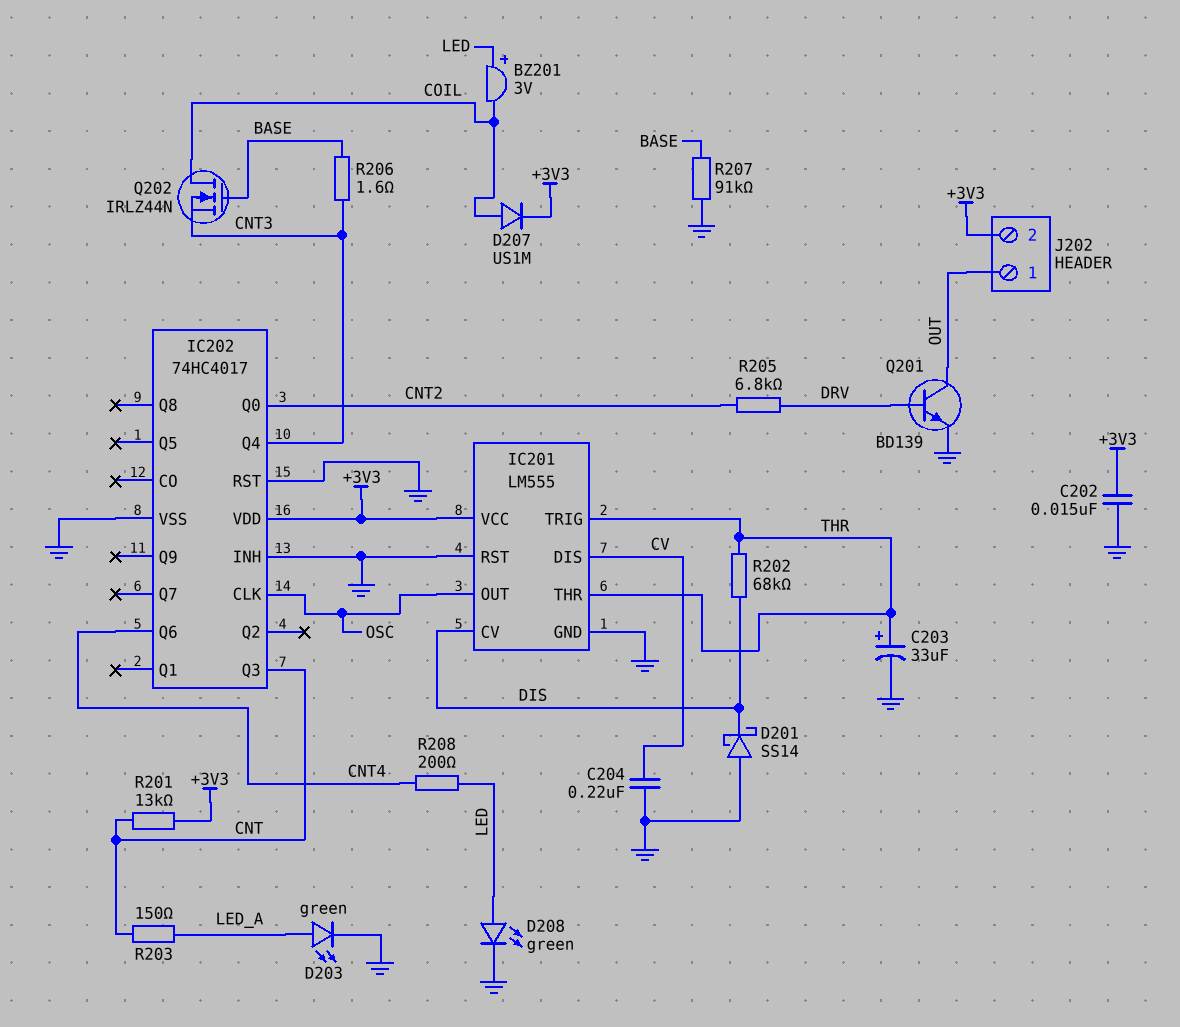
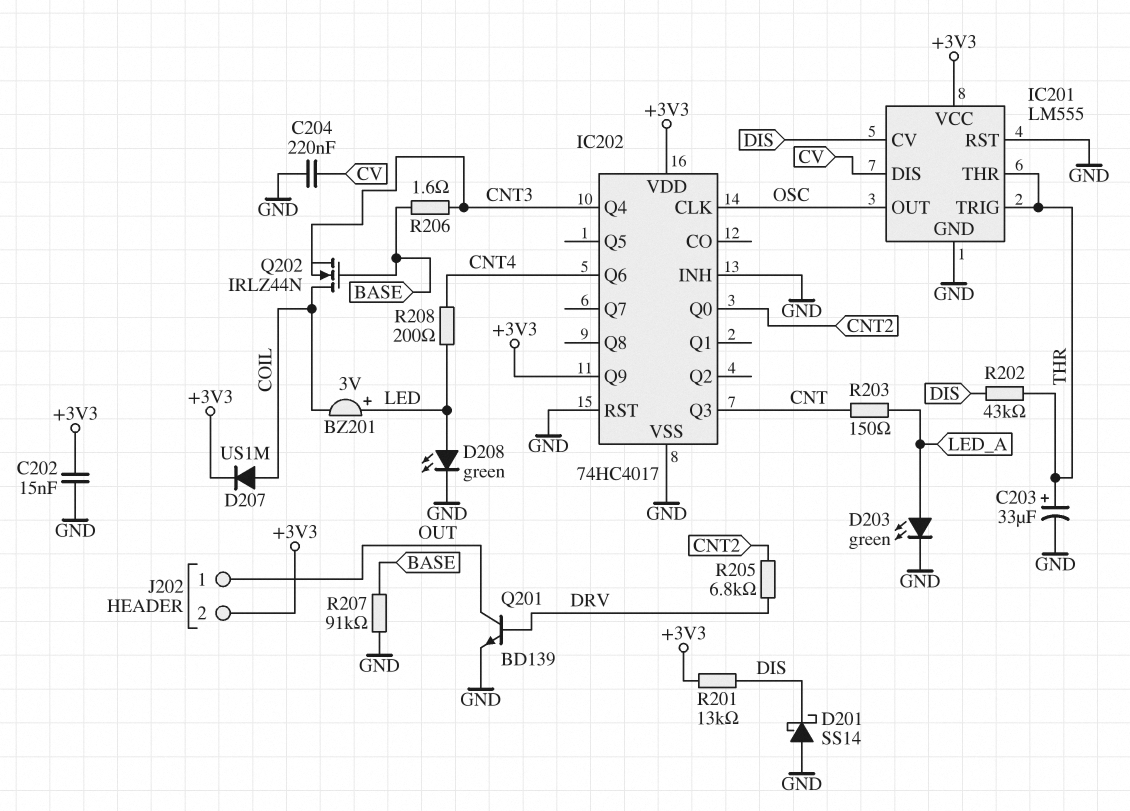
IC202 pin Q9: none -> +3V3
R201: 13k (+3V3, CNT) -> 13k (+3V3, DIS)
R202: 68k (DIS, THR) -> 43k (DIS, THR)

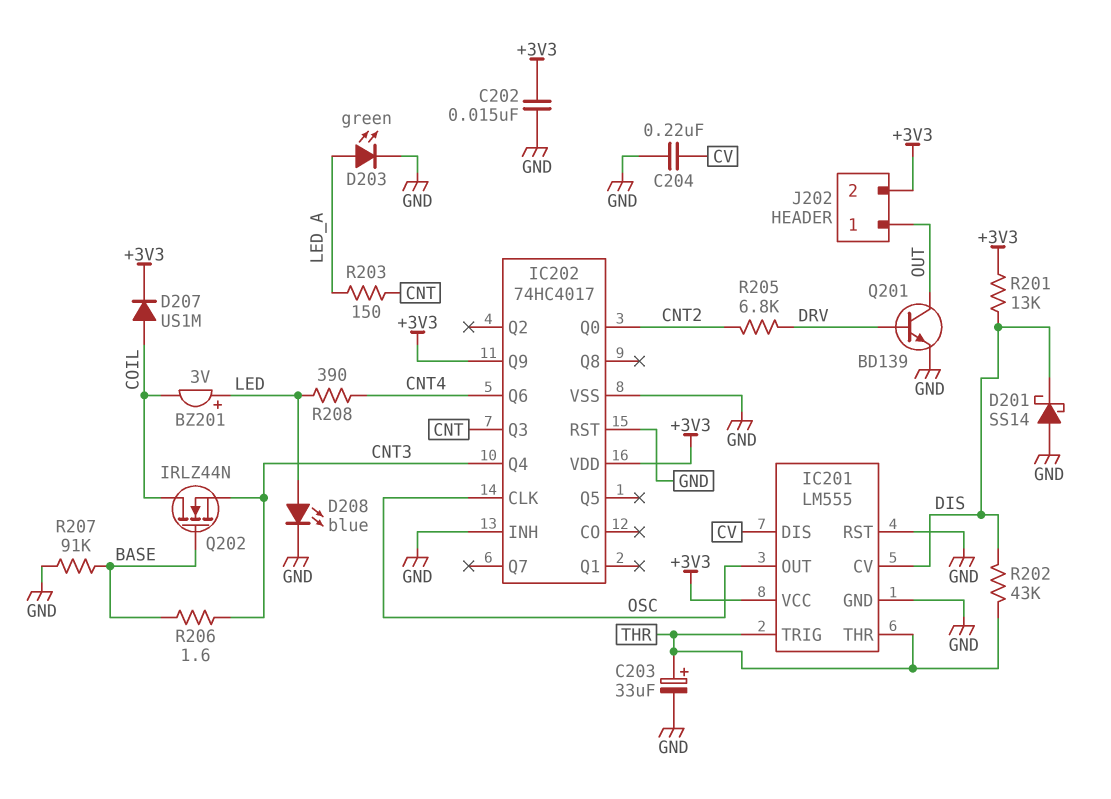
D208: LED green (A LED, K GND) -> LED blue (A LED, K GND)
R208: 200 (CNT4, LED) -> 390 (CNT4, LED)

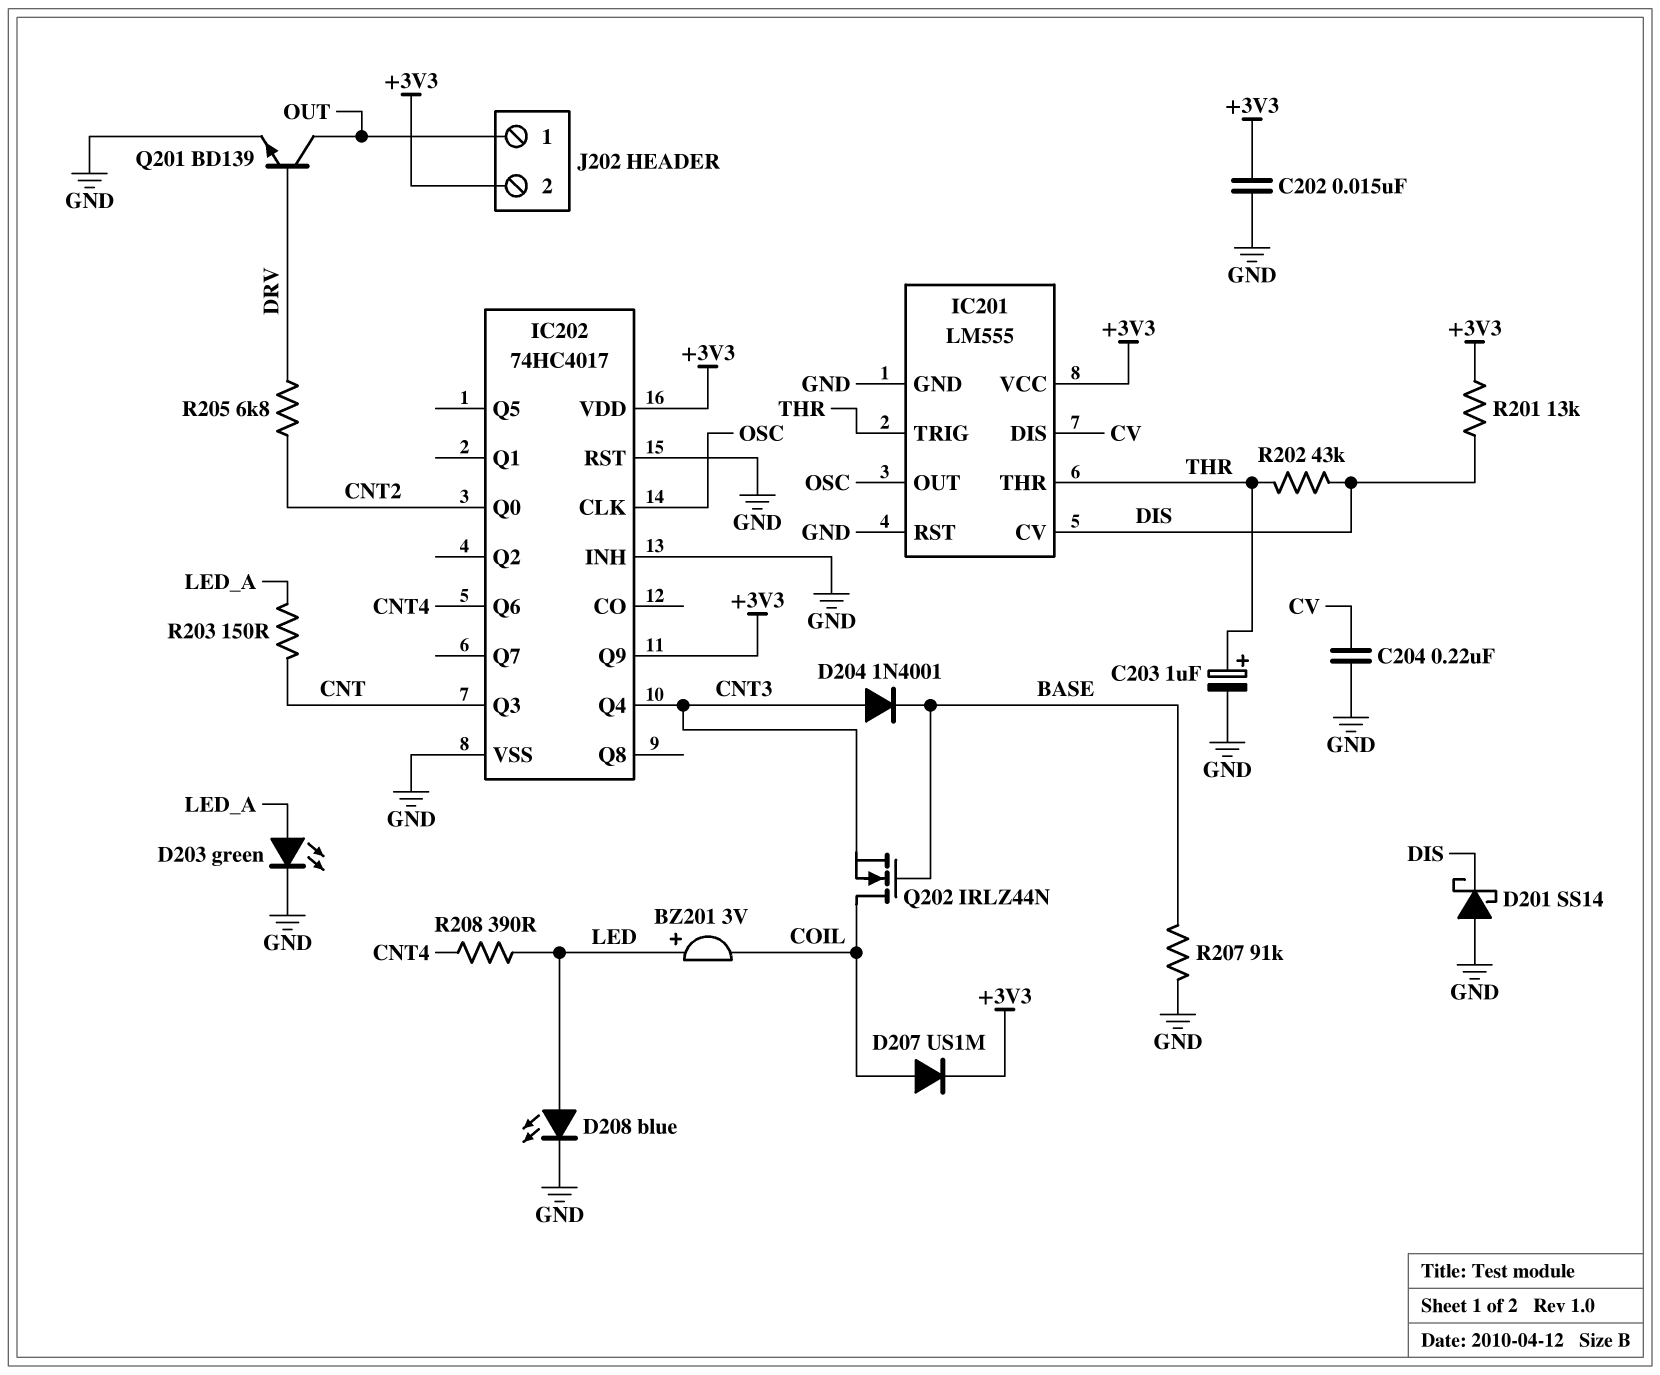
C203: 33uF (plus THR, minus GND) -> 1uF (plus THR, minus GND)
D204: none -> diode 1N4001 (A CNT3, K BASE)
R206: 1.6 (BASE, CNT3) -> none

